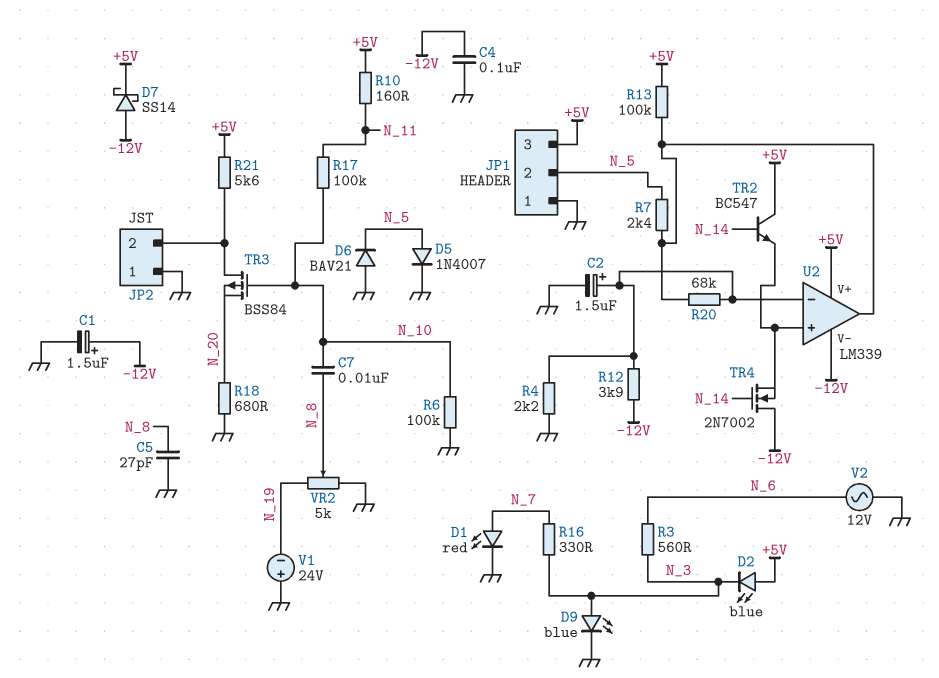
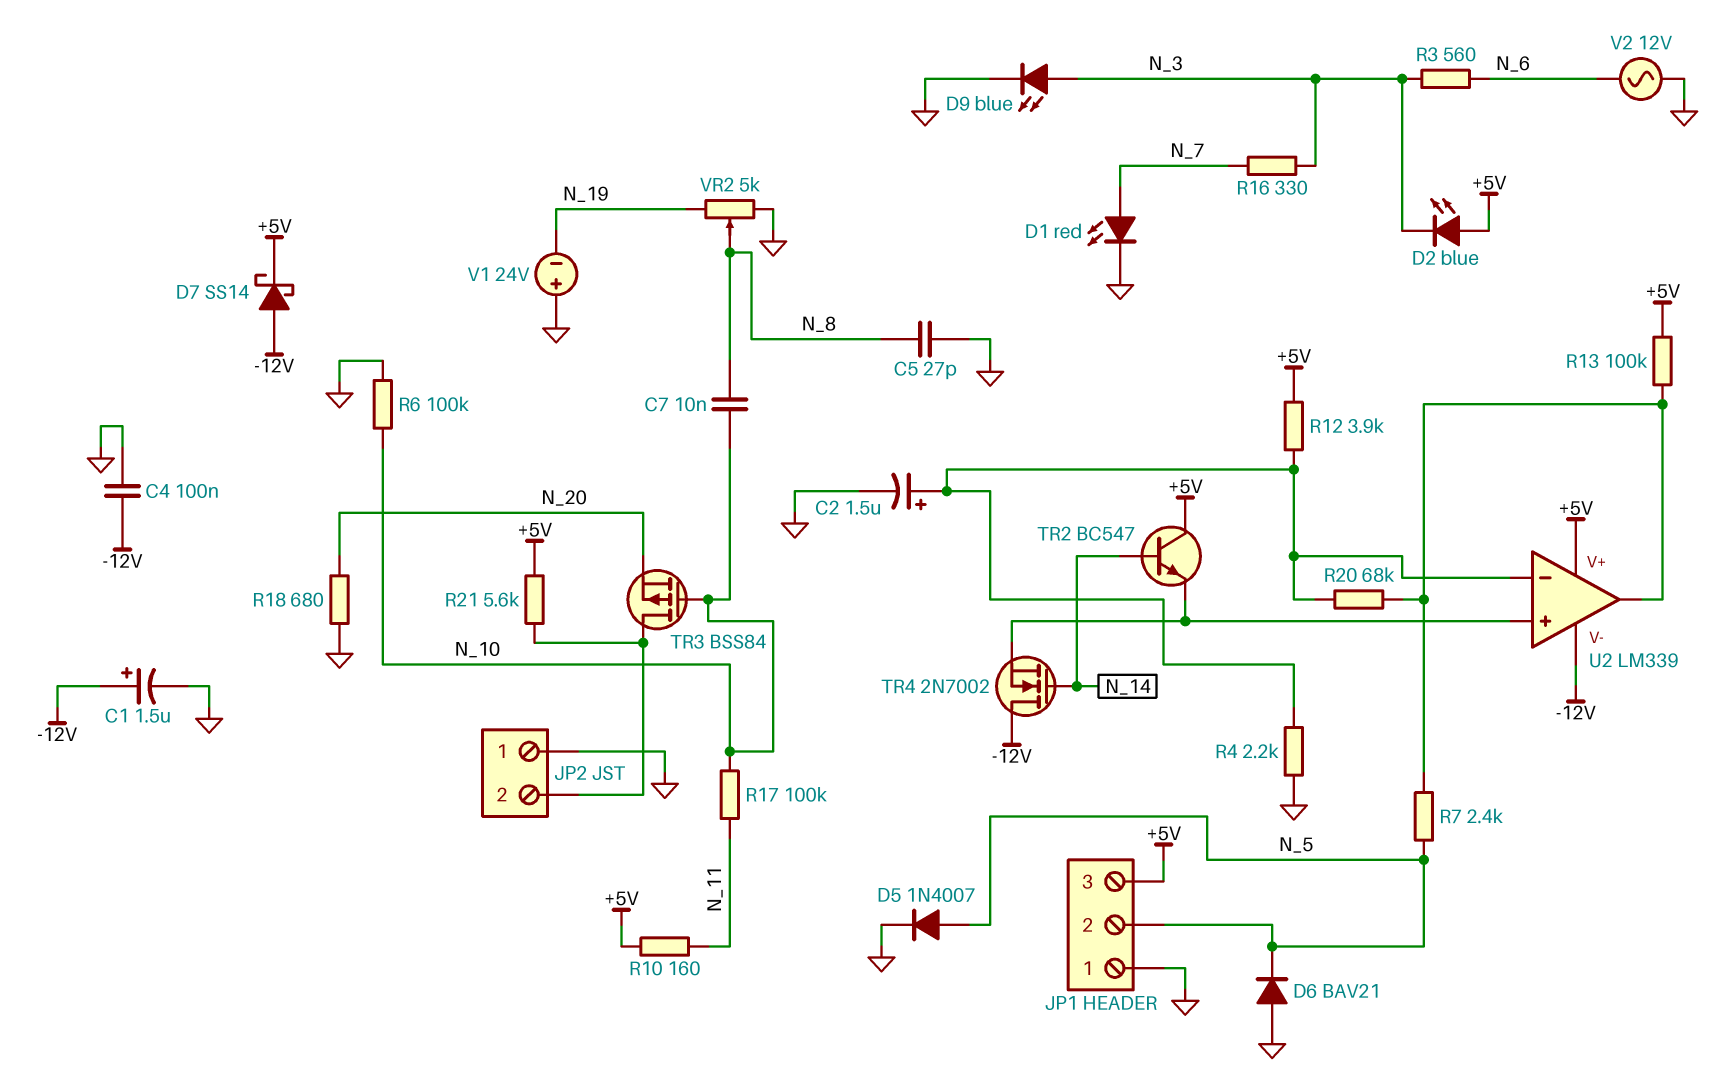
R12: 3.9k (-12V, U2/in-) -> 3.9k (+5V, U2/in-)

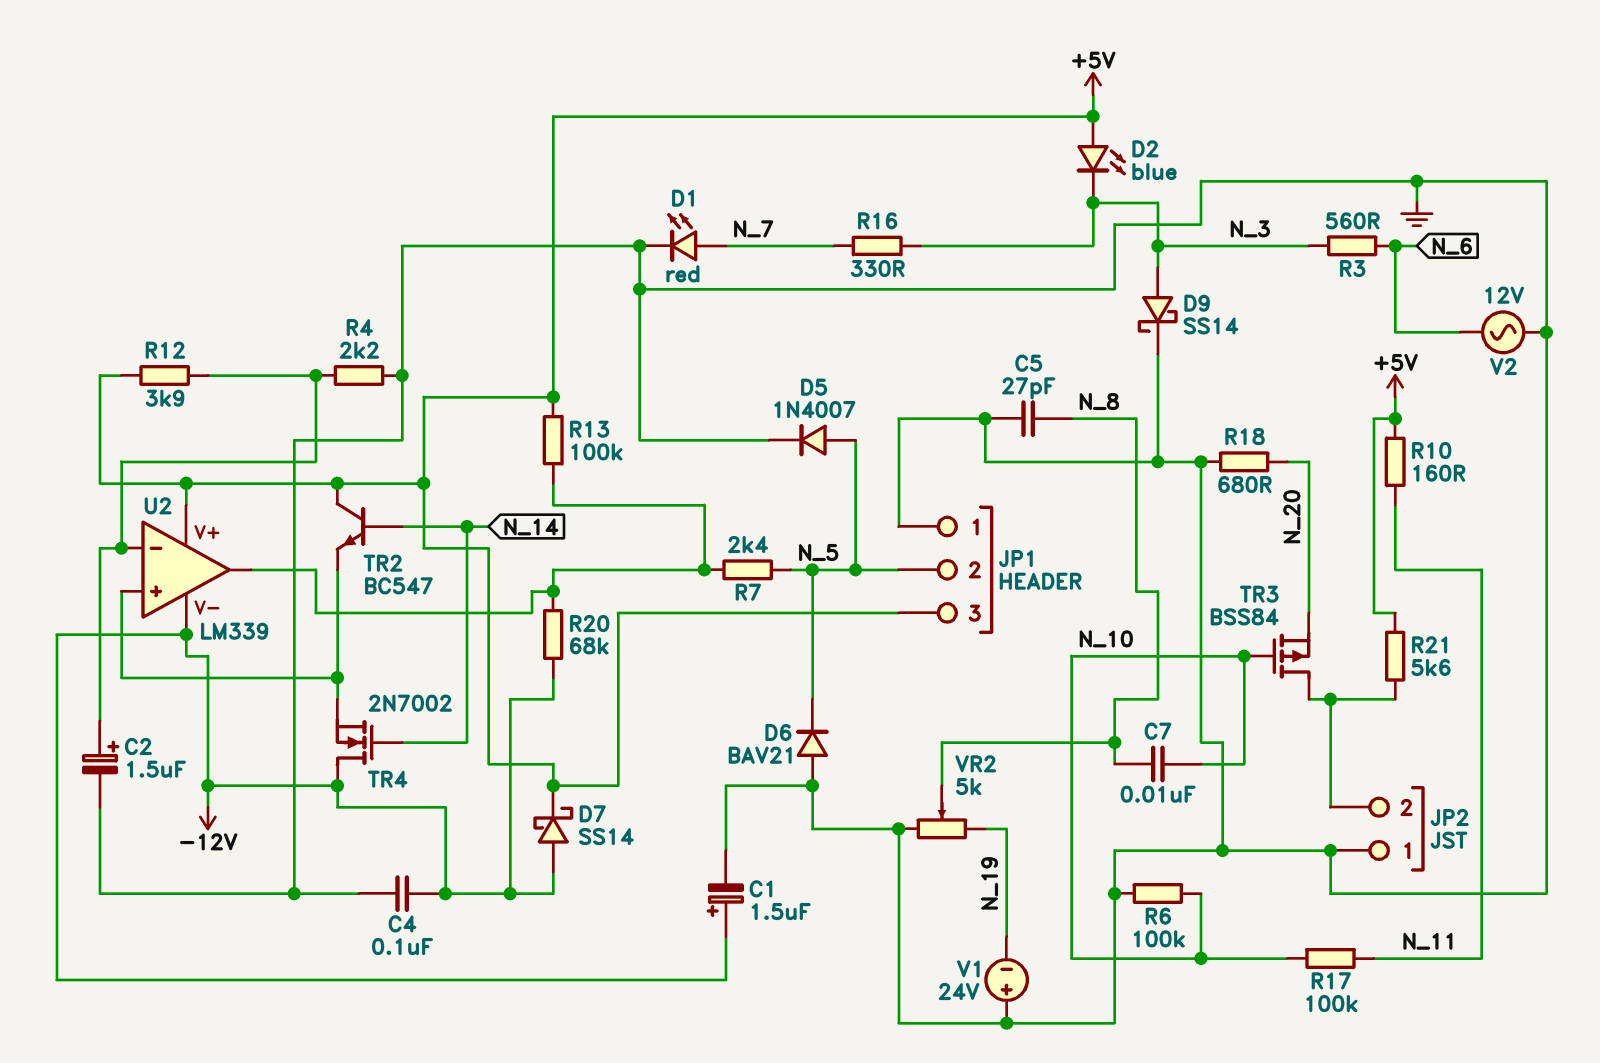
D9: LED blue (A N_3, K GND) -> schottky SS14 (A N_3, K GND)
R20: 68k (U2/in-, U2/out) -> 68k (-12V, U2/out)

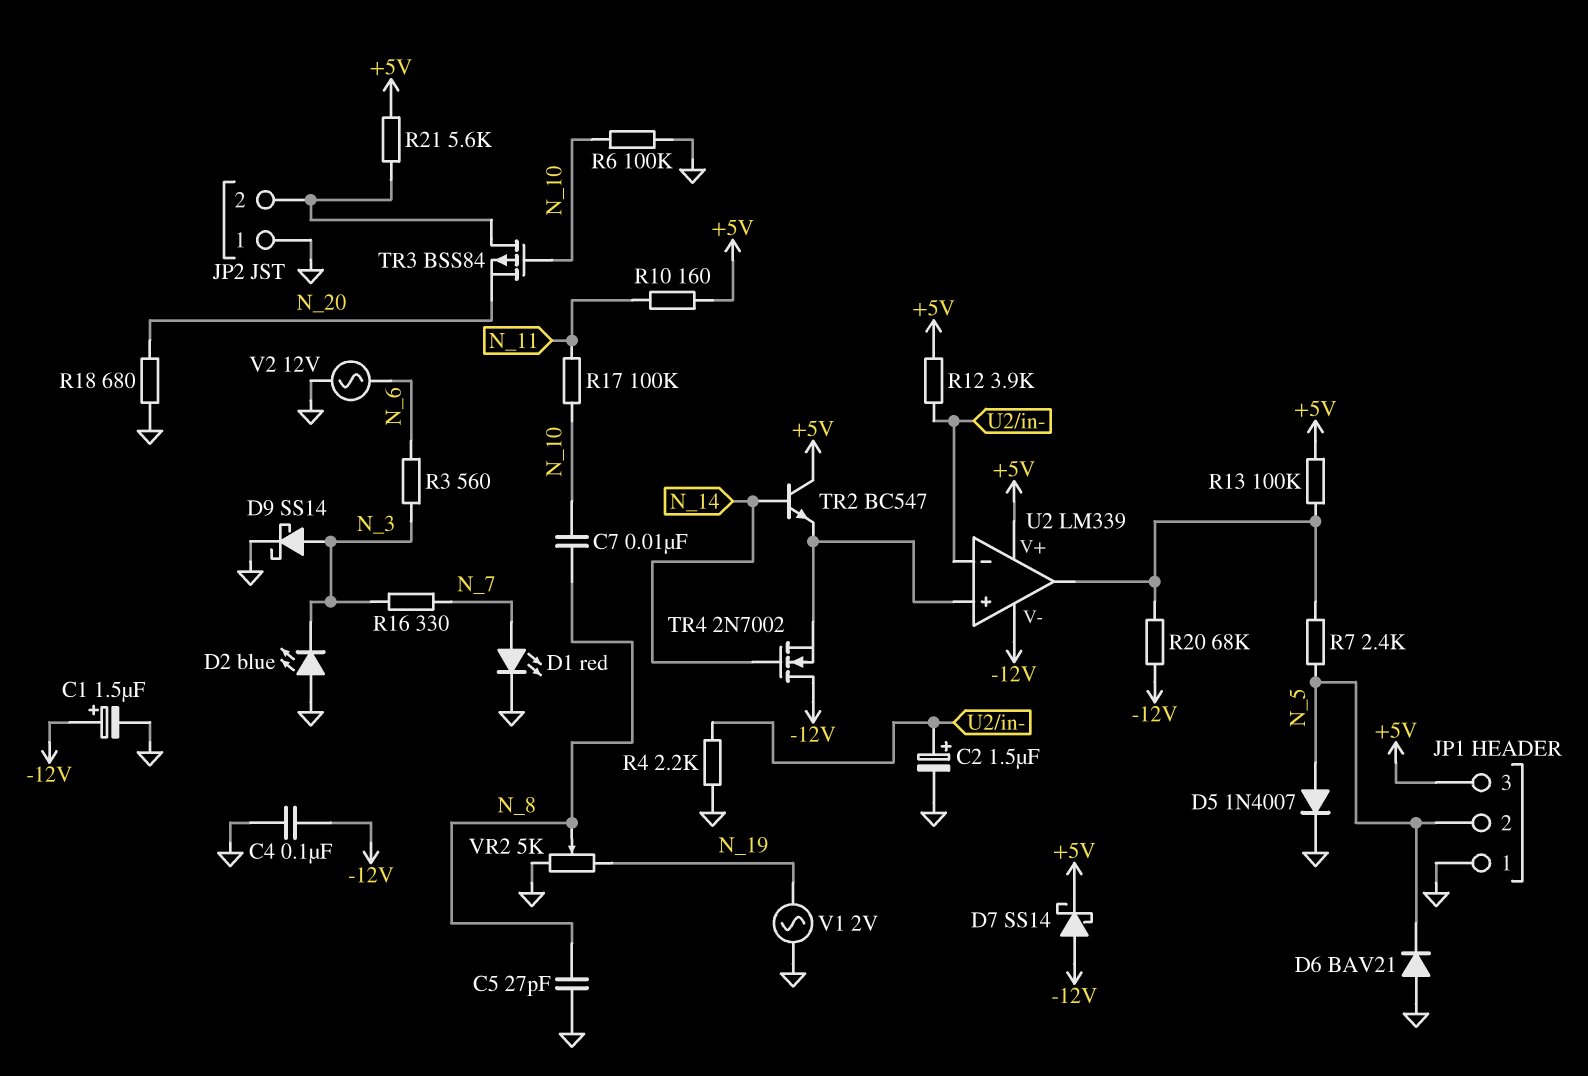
D2: LED blue (A +5V, K N_3) -> LED blue (A GND, K N_3)
V1: 24V (plus GND, minus N_19) -> AC 2V (GND, N_19)

